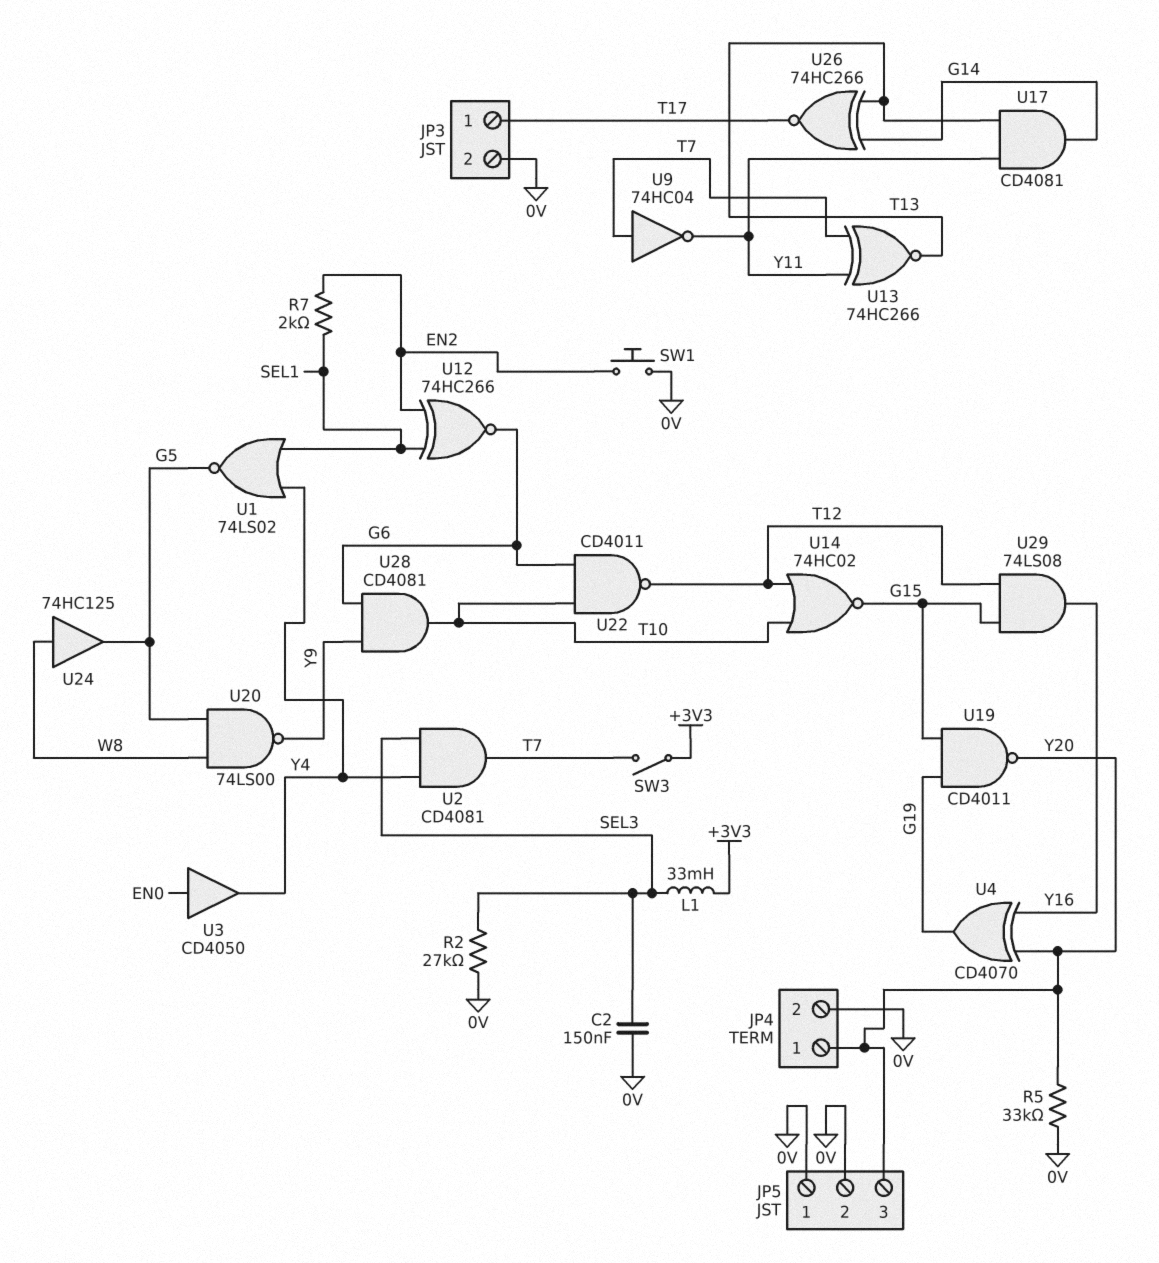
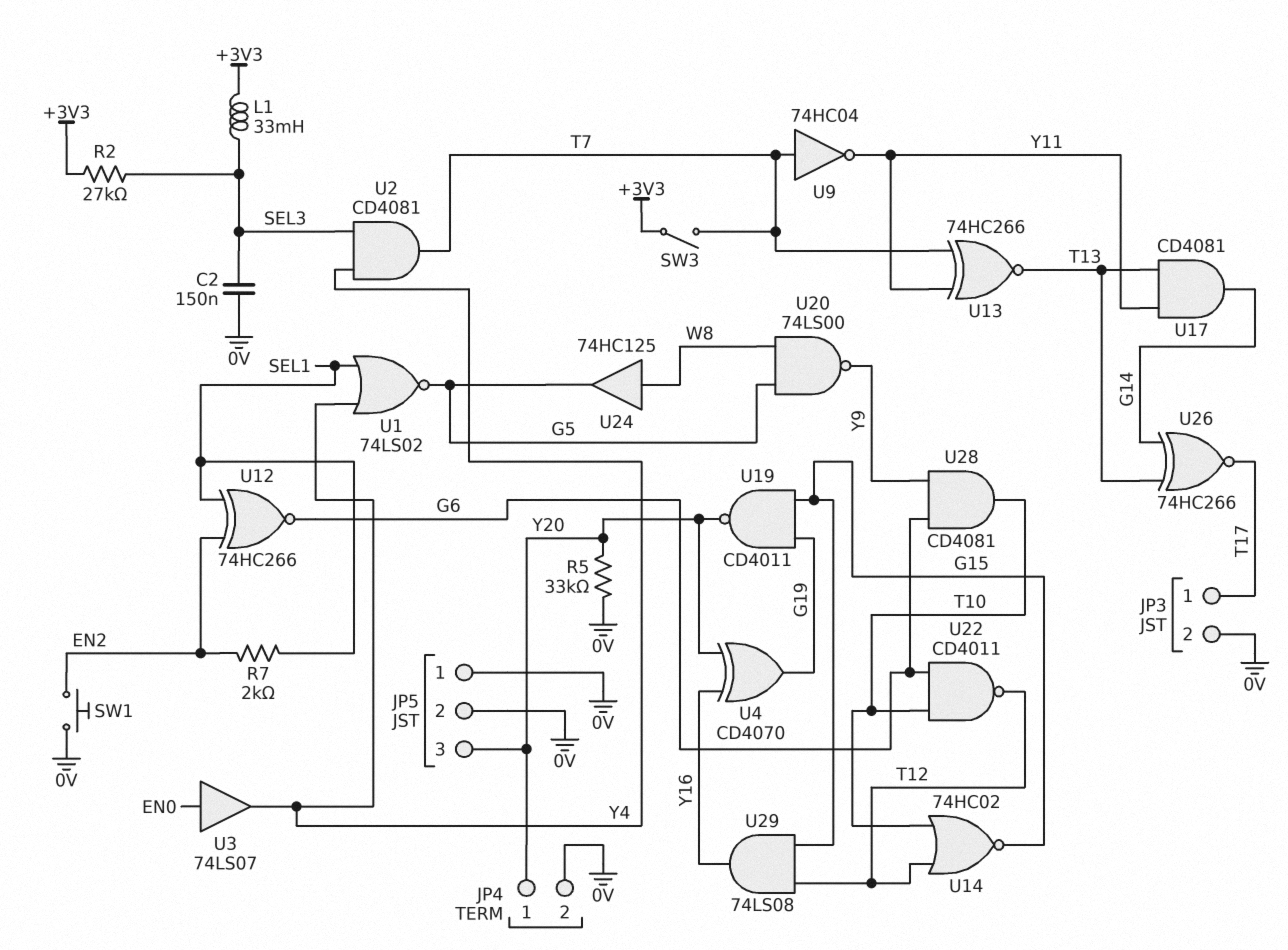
R2: 27k (0V, SEL3) -> 27k (+3V3, SEL3)
U3: buffer CD4050 (in EN0, out Y4) -> buffer 74LS07 (in EN0, out Y4)

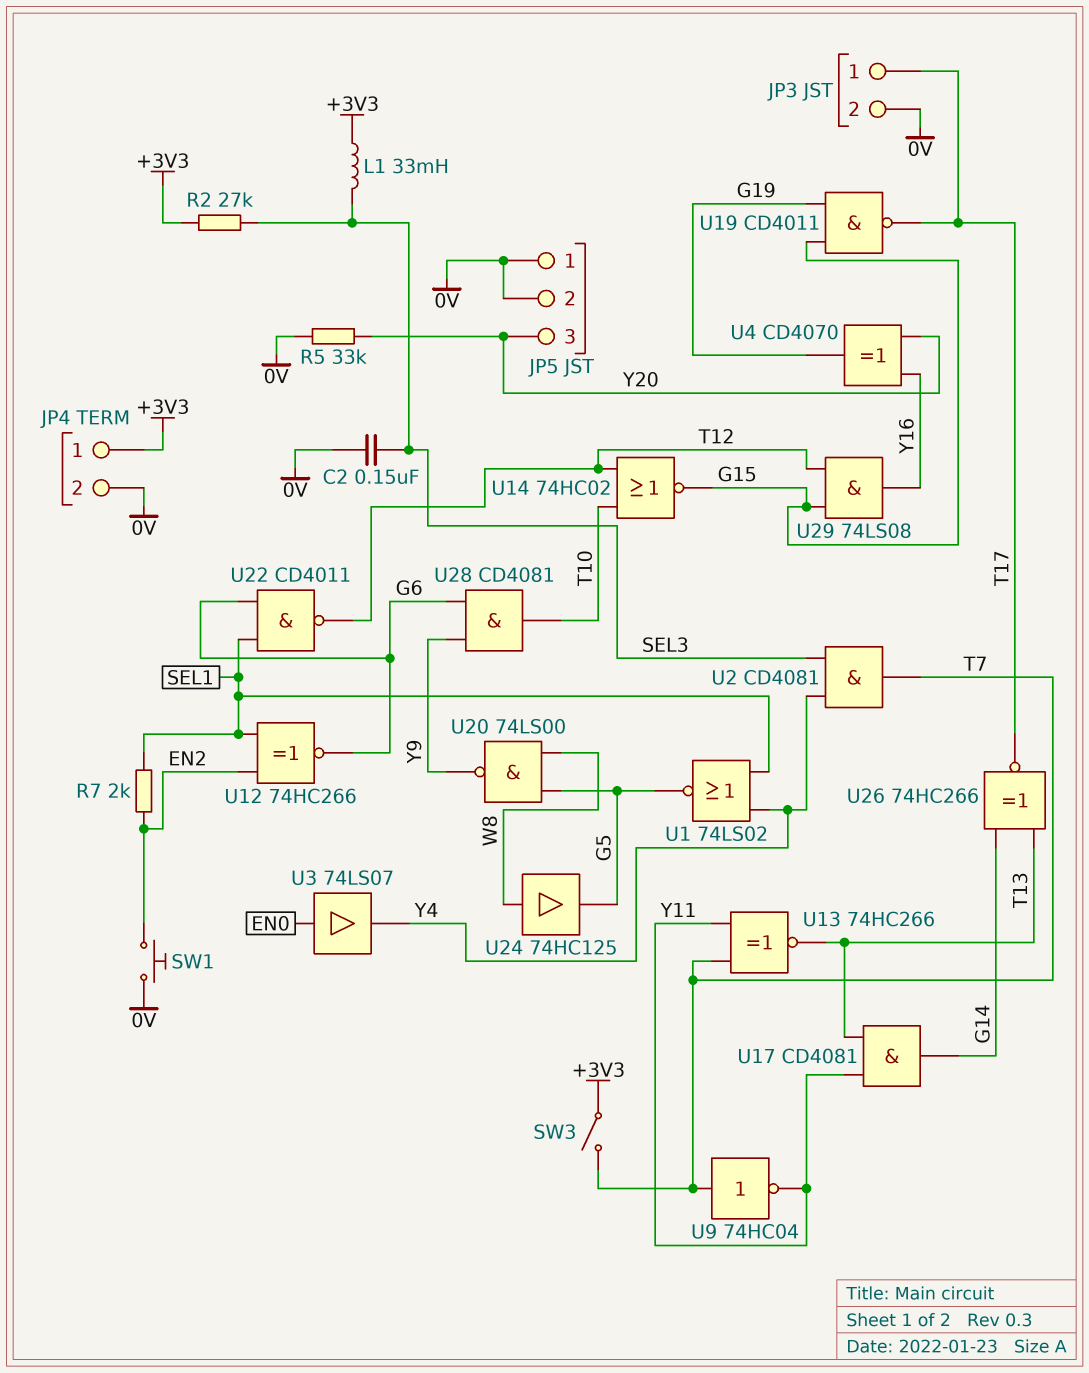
JP4 pin 1: Y20 -> +3V3
U19: NAND CD4011 (in G15, in G19, out Y20) -> NAND CD4011 (in G15, in G19, out T17)
U22: NAND CD4011 (in G6, in T10, out T12) -> NAND CD4011 (in G6, in SEL1, out T12)

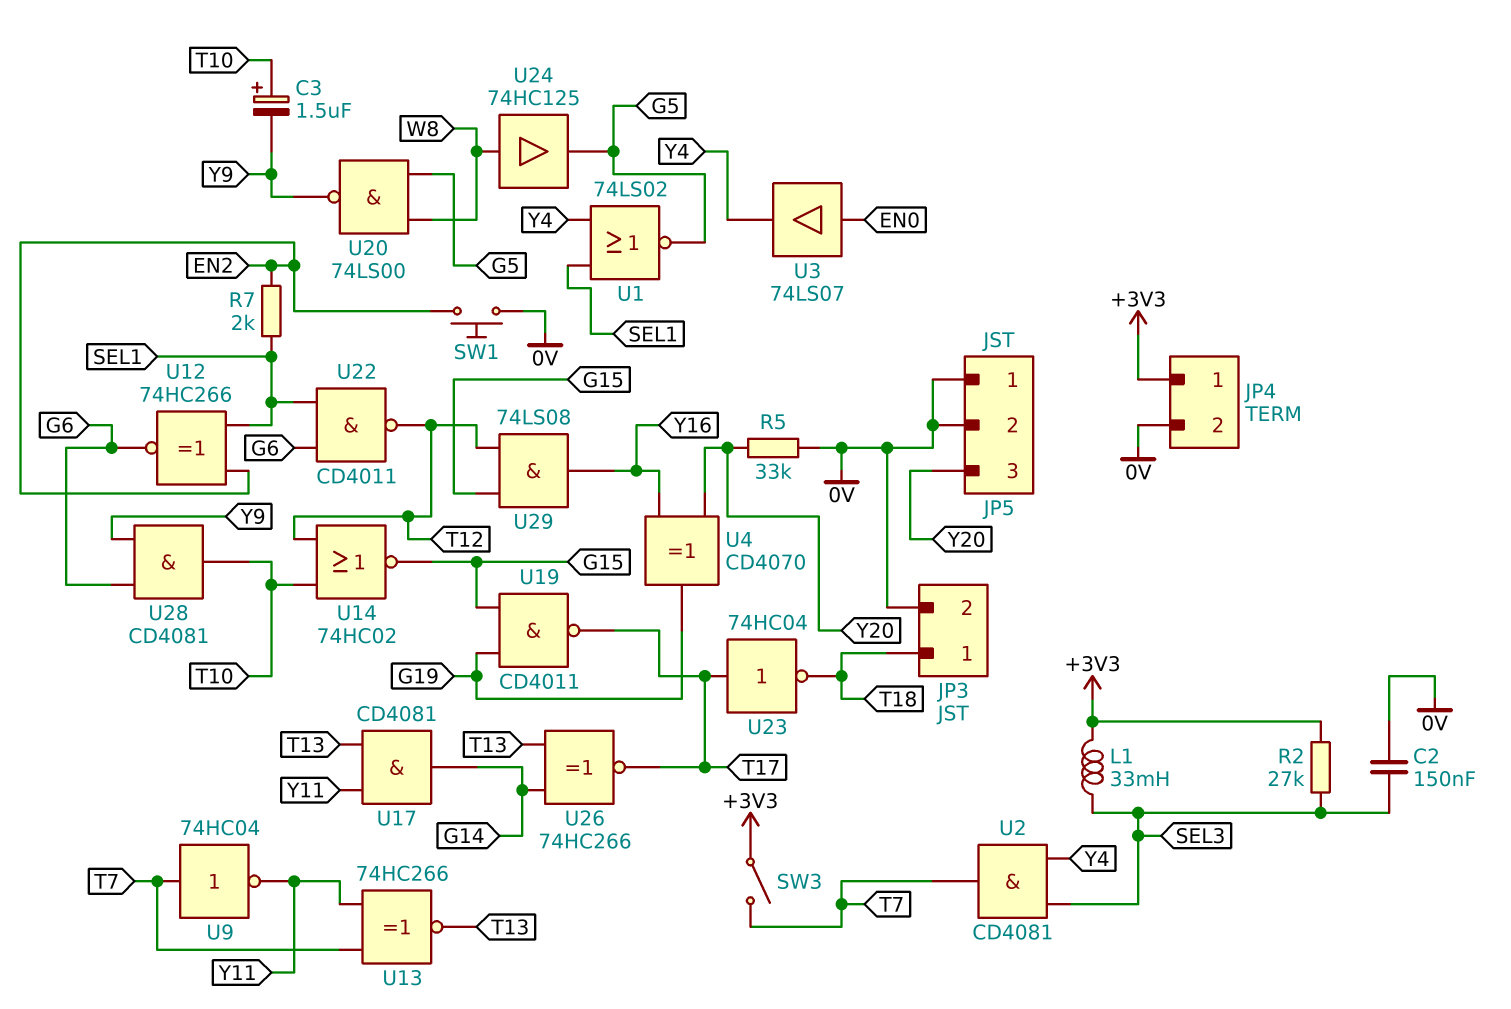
C3: none -> 1.5uF (plus T10, minus Y9)
JP3 pin 1: T17 -> T18
U23: none -> NOT 74HC04 (in T17, out T18)

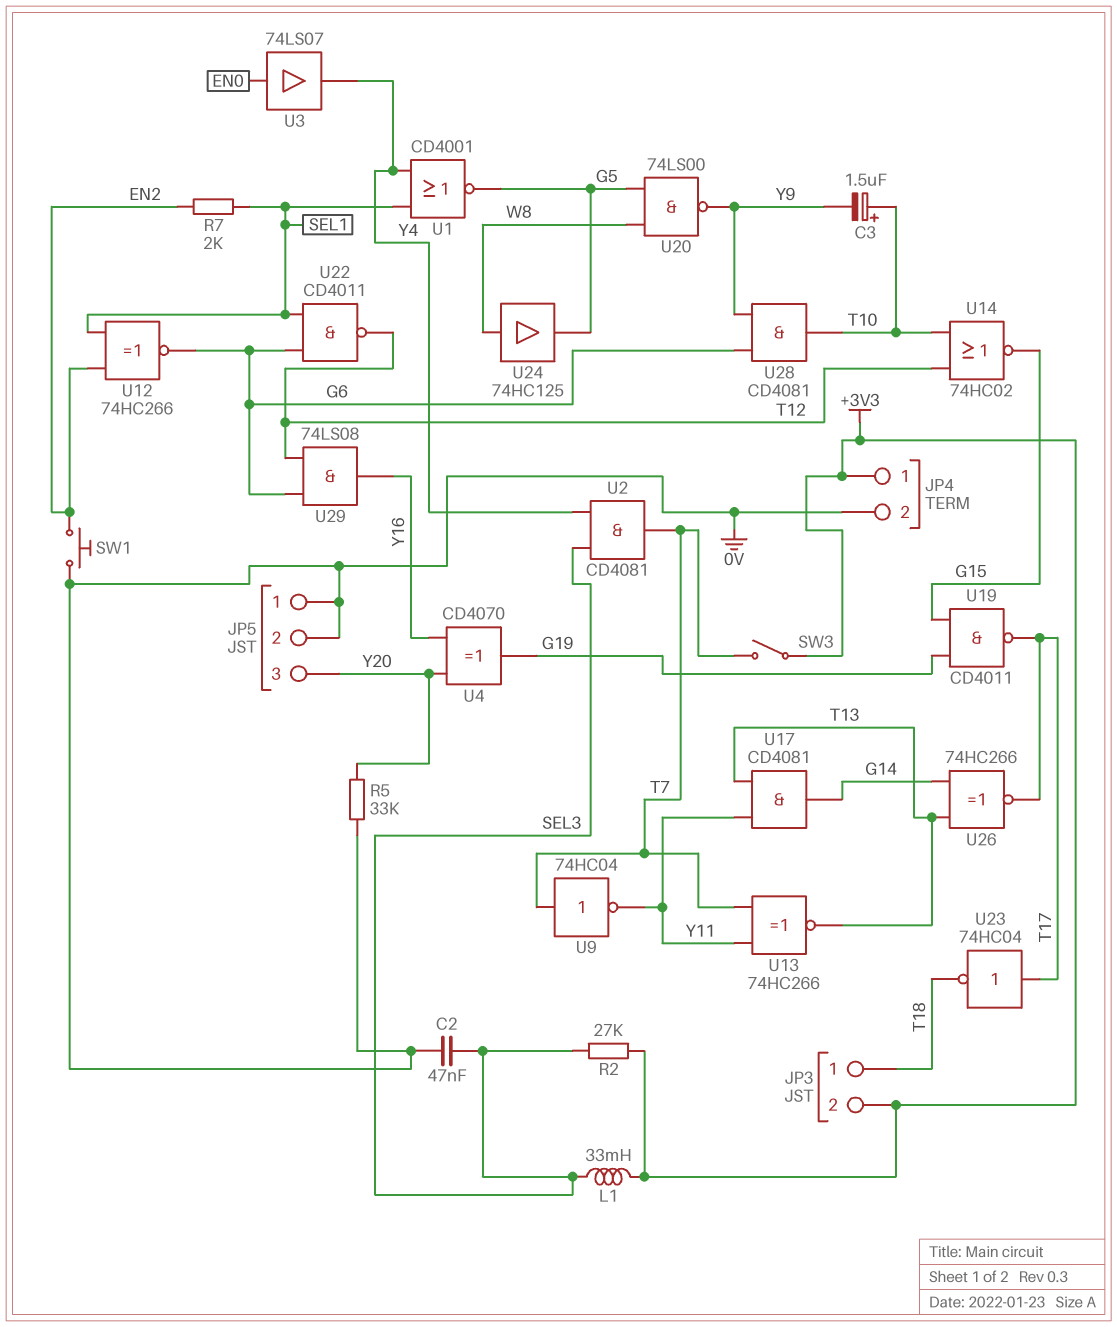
C2: 150nF (0V, SEL3) -> 47nF (0V, SEL3)
JP3 pin 2: 0V -> +3V3
U1: NOR 74LS02 (in SEL1, in Y4, out G5) -> NOR CD4001 (in SEL1, in Y4, out G5)
U29: AND 74LS08 (in G15, in T12, out Y16) -> AND 74LS08 (in G6, in T12, out Y16)

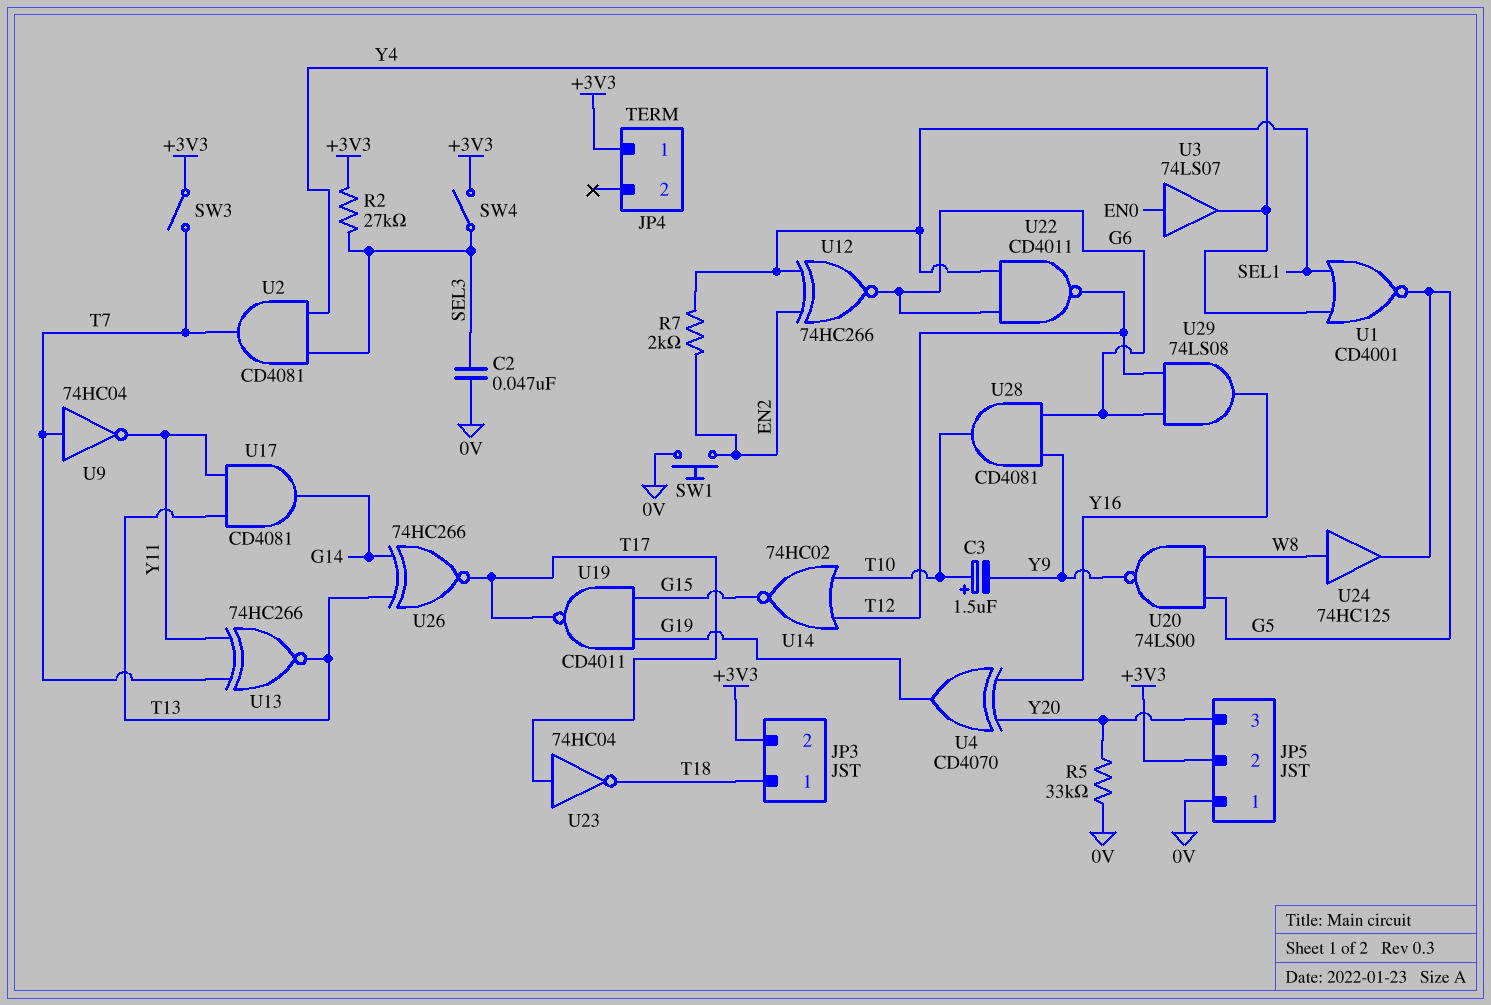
JP4 pin 2: 0V -> none
JP5 pin 2: 0V -> +3V3
L1: 33mH (+3V3, SEL3) -> none
SW4: none -> switch (+3V3, SEL3)

